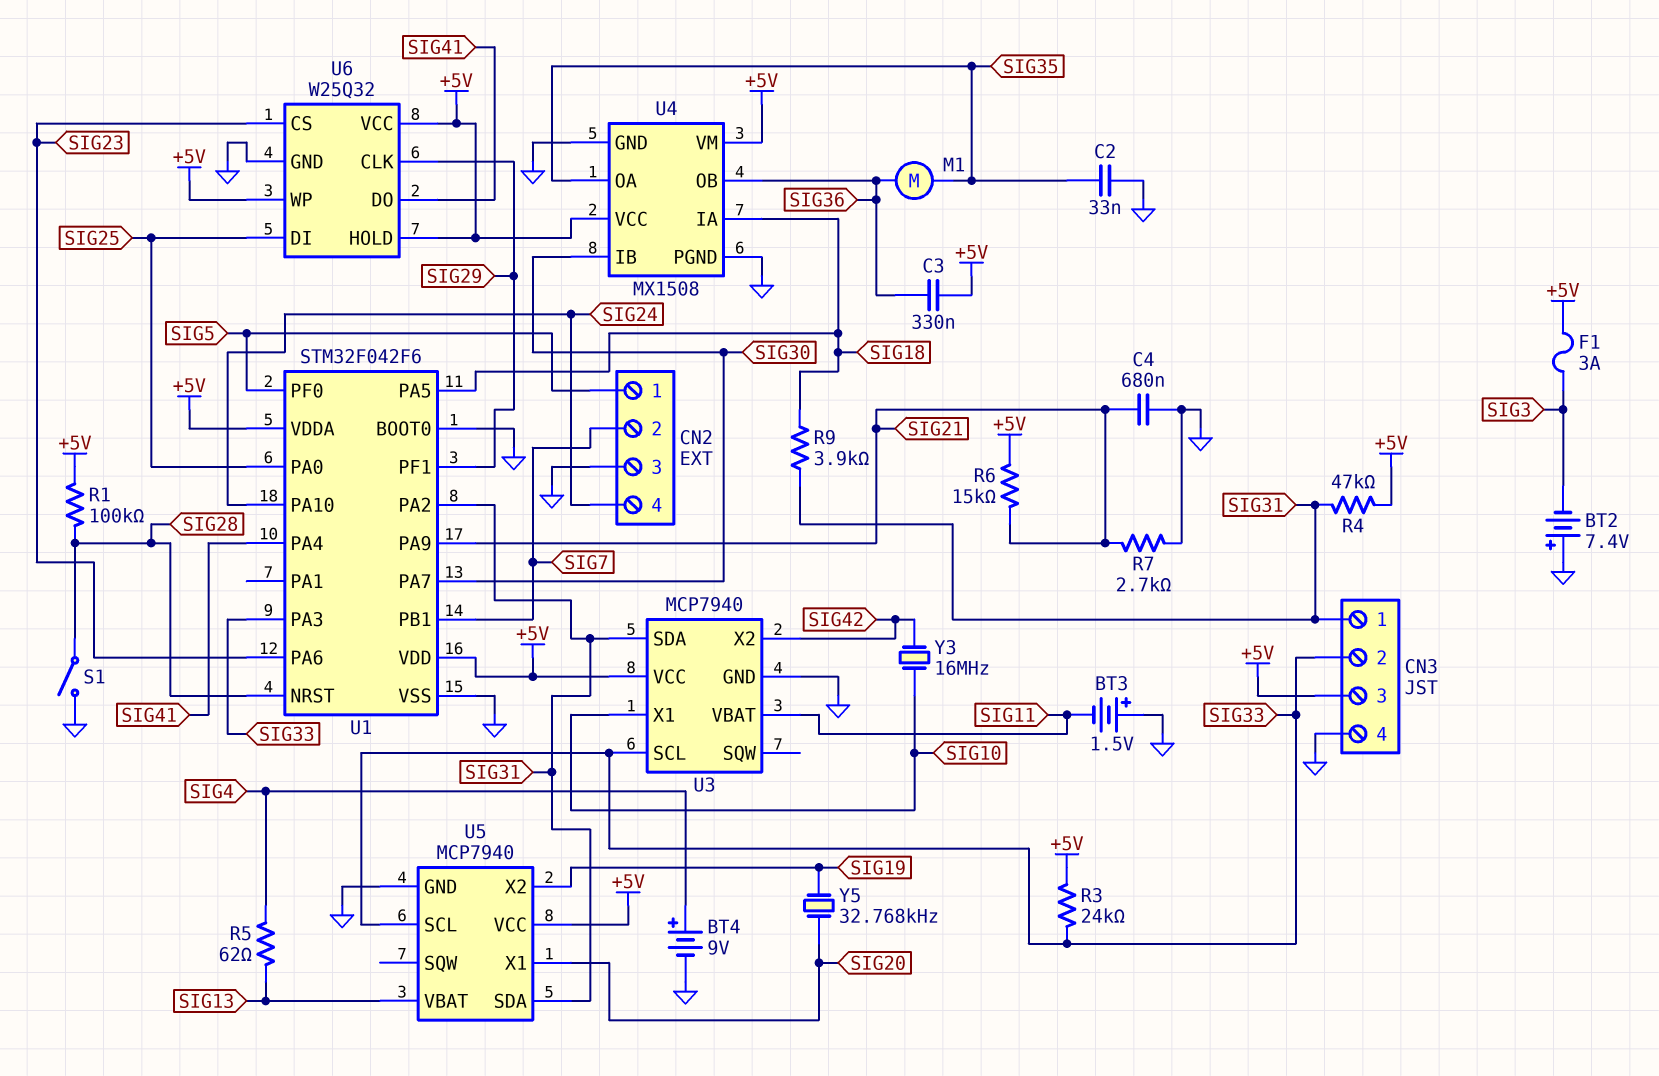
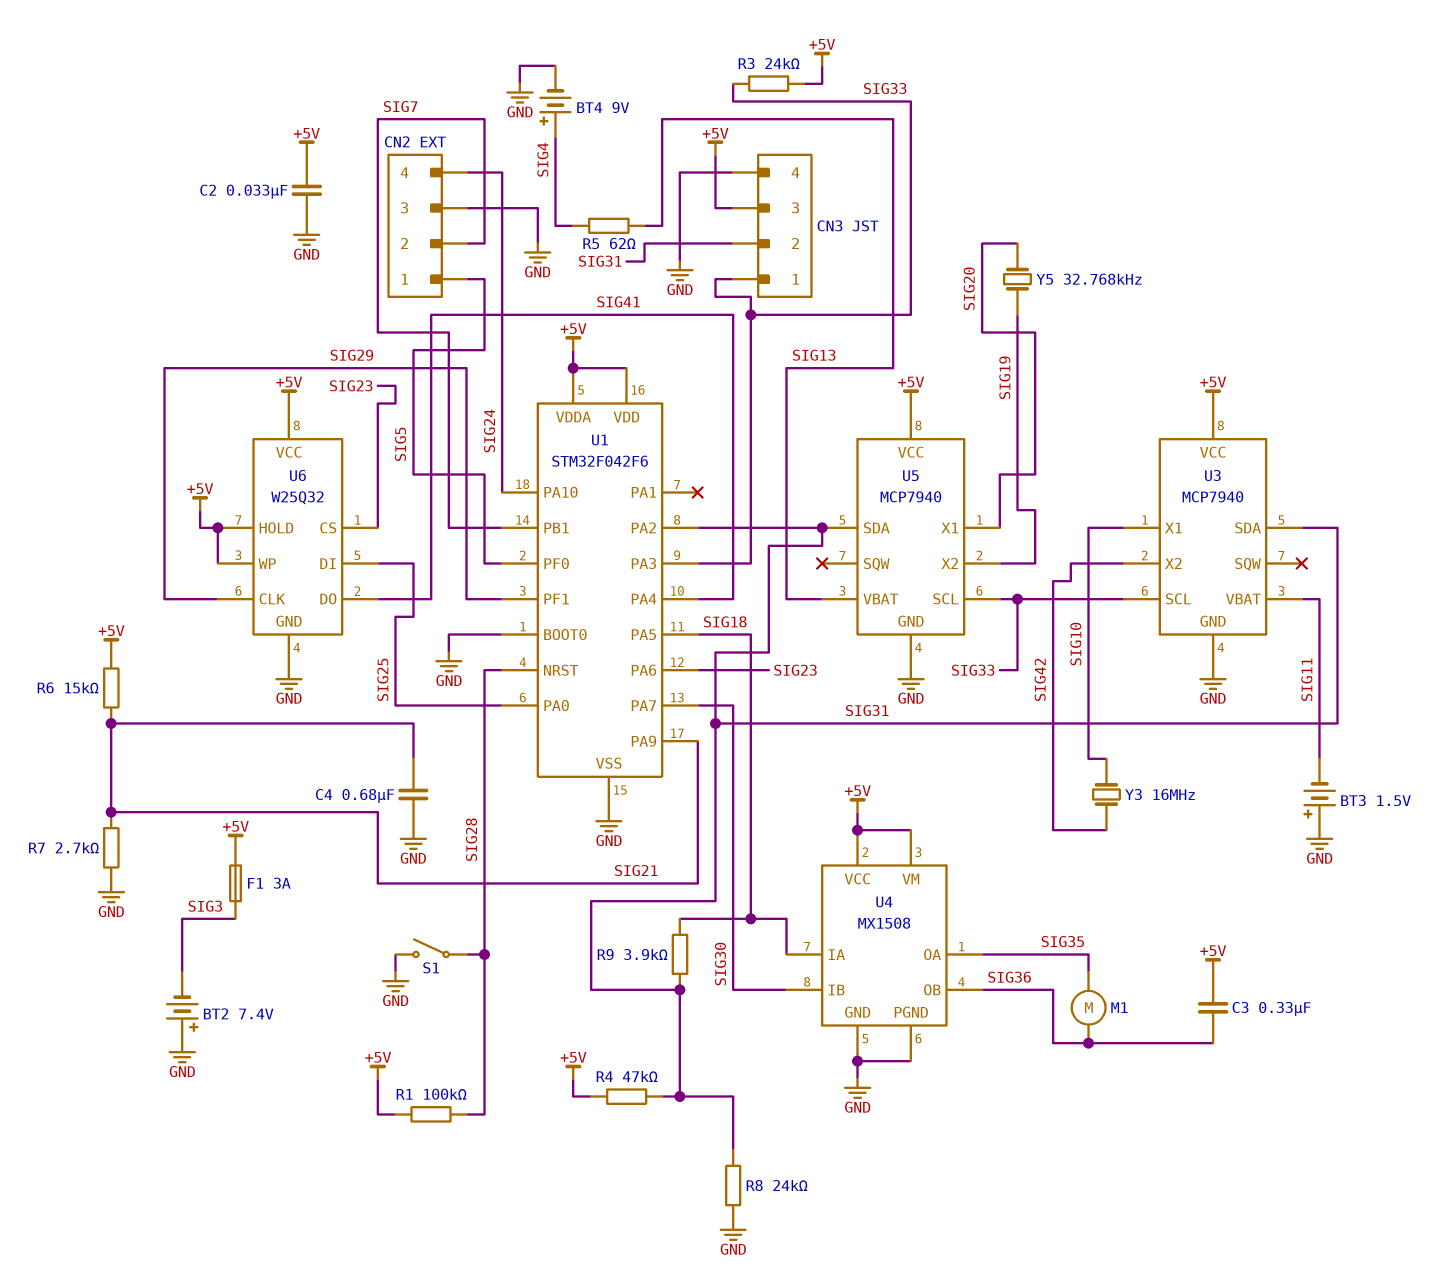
C2: 33nF (GND, SIG35) -> 33nF (+5V, GND)
CN3 pin 1: SIG31 -> SIG33
CN3 pin 2: SIG33 -> SIG31
R8: none -> 24k (GND, SIG31)

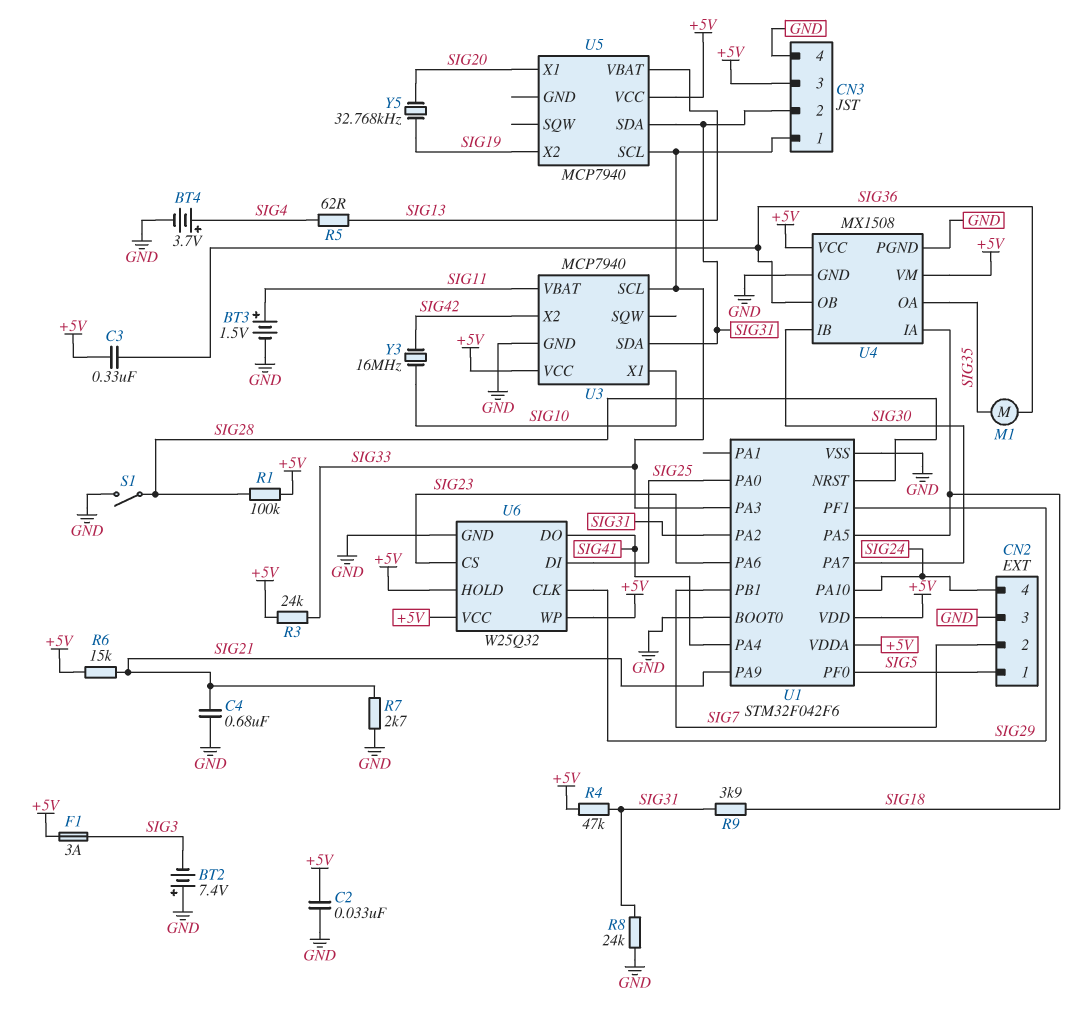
BT3: 1.5V (plus GND, minus SIG11) -> 1.5V (plus SIG11, minus GND)
BT4: 9V (plus SIG4, minus GND) -> 3.7V (plus SIG4, minus GND)
U5 pin GND: GND -> none

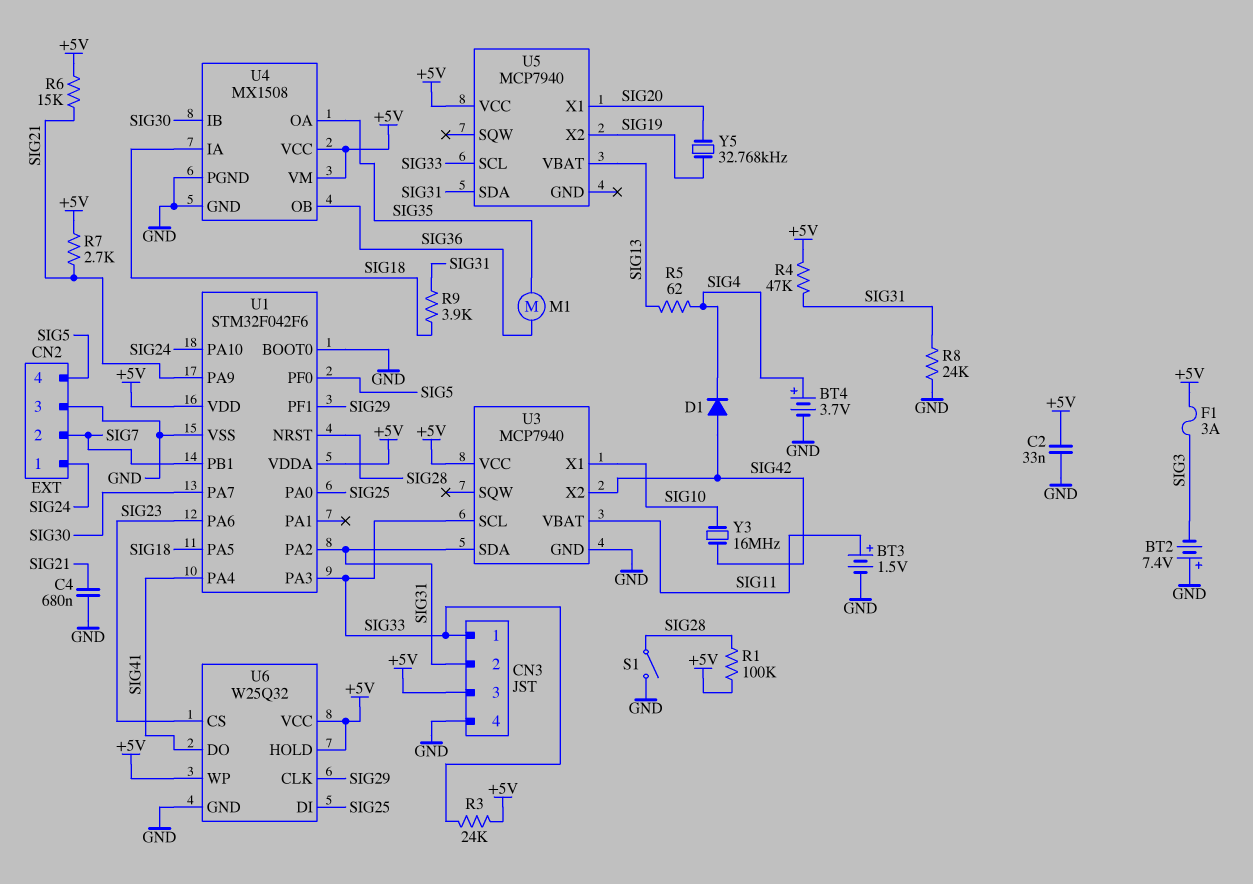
C3: 330nF (+5V, SIG36) -> none
CN2 pin 1: SIG5 -> SIG24
CN2 pin 4: SIG24 -> SIG5
D1: none -> diode (A SIG42, K SIG4)
R7: 2.7k (GND, SIG21) -> 2.7k (+5V, SIG21)

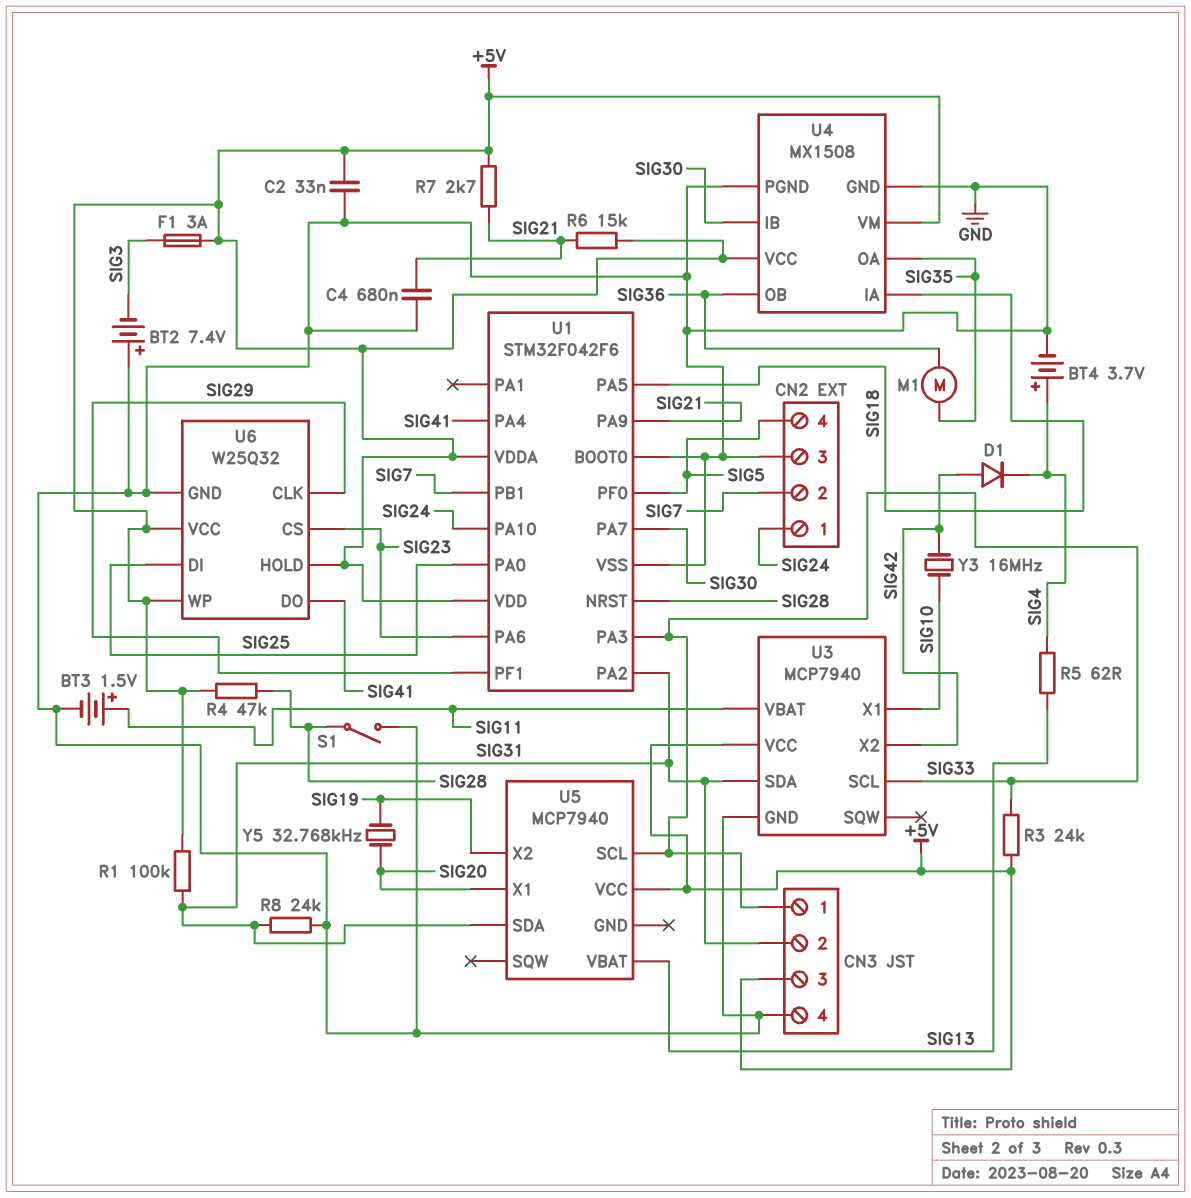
R1: 100k (+5V, SIG28) -> 100k (+5V, SIG31)
R4: 47k (+5V, SIG31) -> 47k (+5V, SIG28)
R9: 3.9k (SIG18, SIG31) -> none

